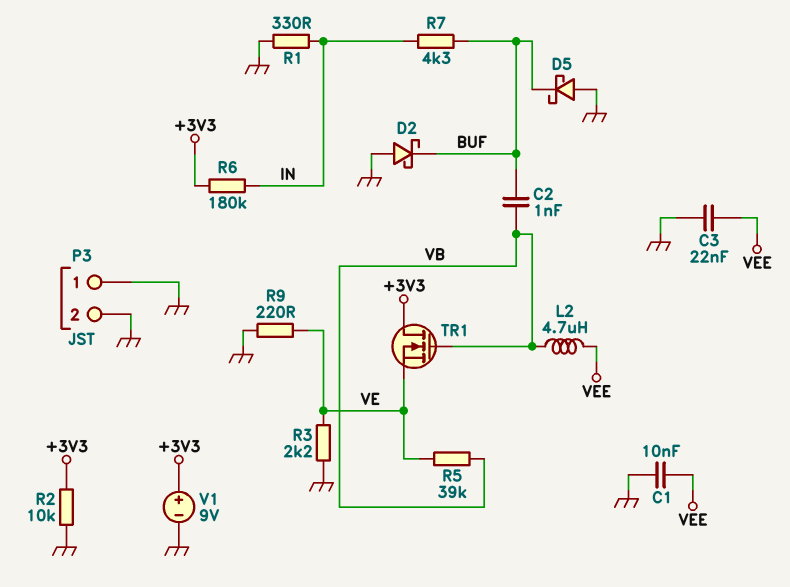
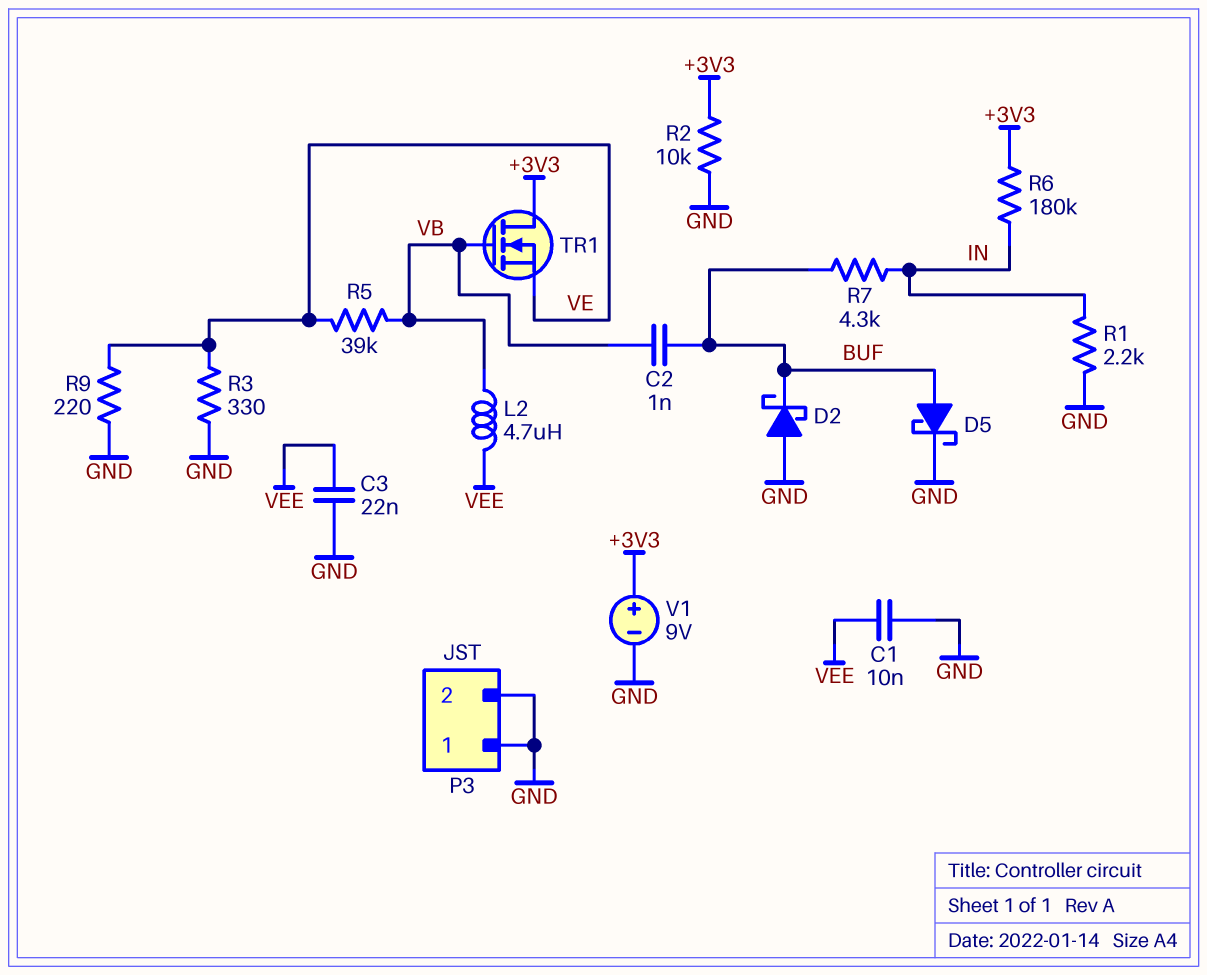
D5: schottky (A GND, K BUF) -> schottky (A BUF, K GND)
R1: 330 (GND, IN) -> 2.2k (GND, IN)
R3: 2.2k (GND, VE) -> 330 (GND, VE)

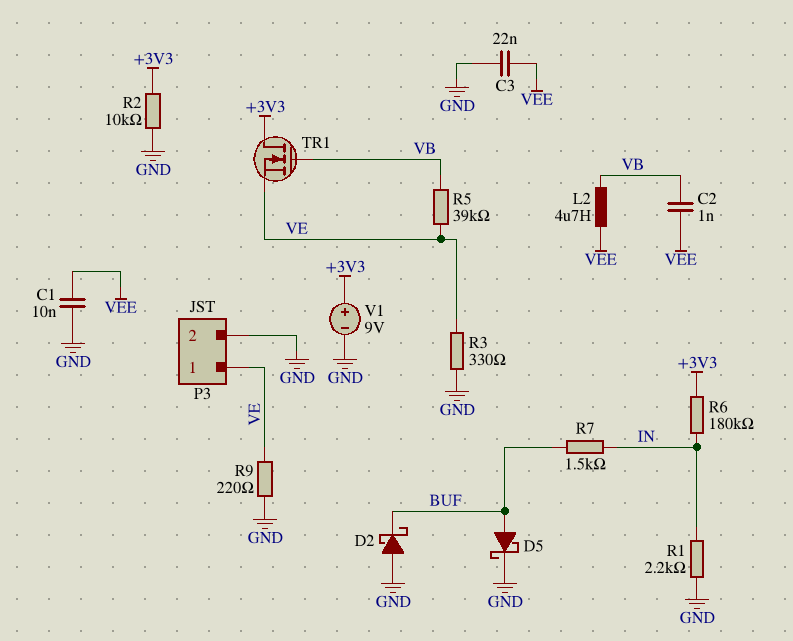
C2: 1nF (BUF, VB) -> 1nF (VB, VEE)
P3 pin 1: GND -> VE
R7: 4.3k (BUF, IN) -> 1.5k (BUF, IN)

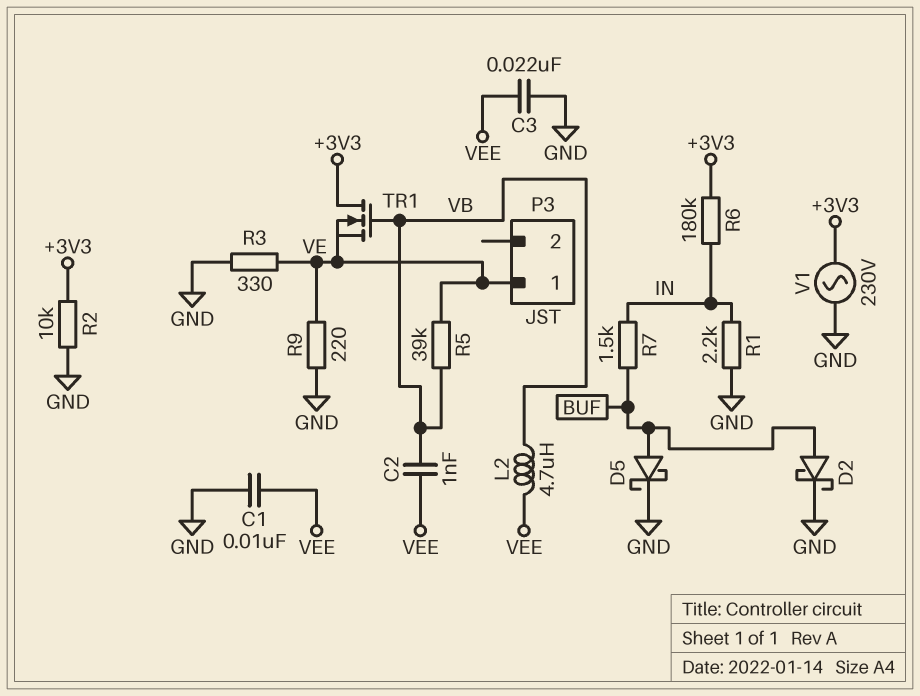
D2: schottky (A GND, K BUF) -> schottky (A BUF, K GND)
P3 pin 2: GND -> none
V1: 9V (plus +3V3, minus GND) -> AC 230V (+3V3, GND)

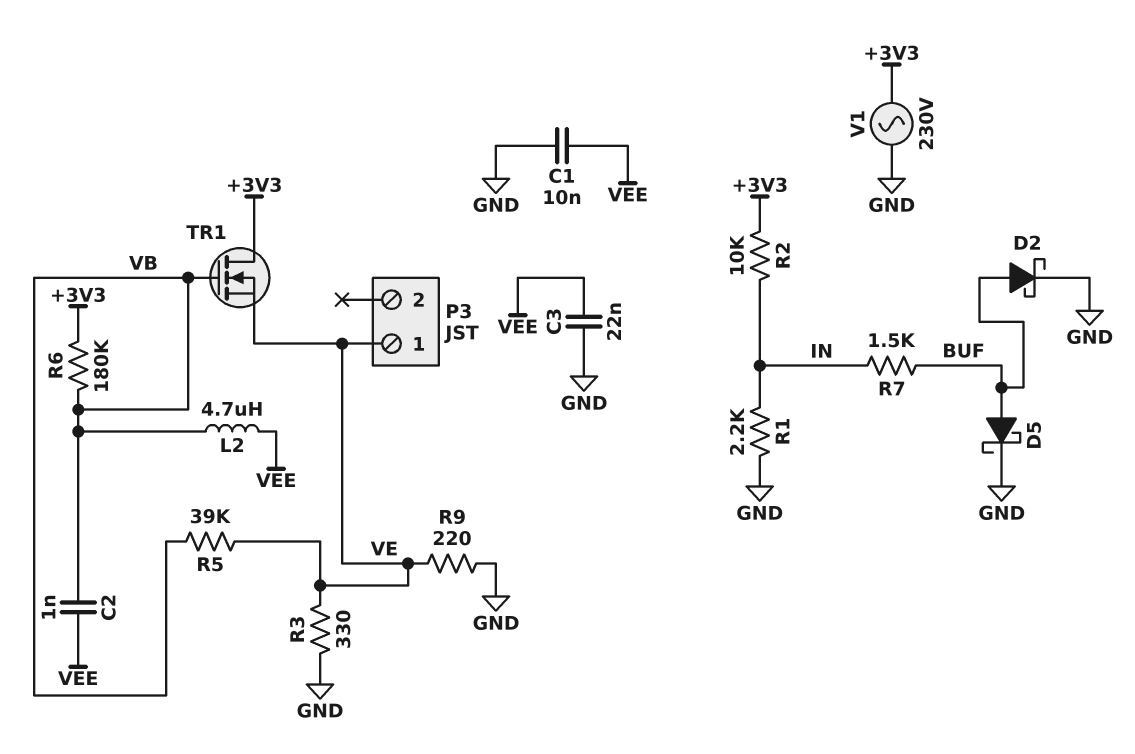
R2: 10k (+3V3, GND) -> 10k (+3V3, IN)
R6: 180k (+3V3, IN) -> 180k (+3V3, VB)

